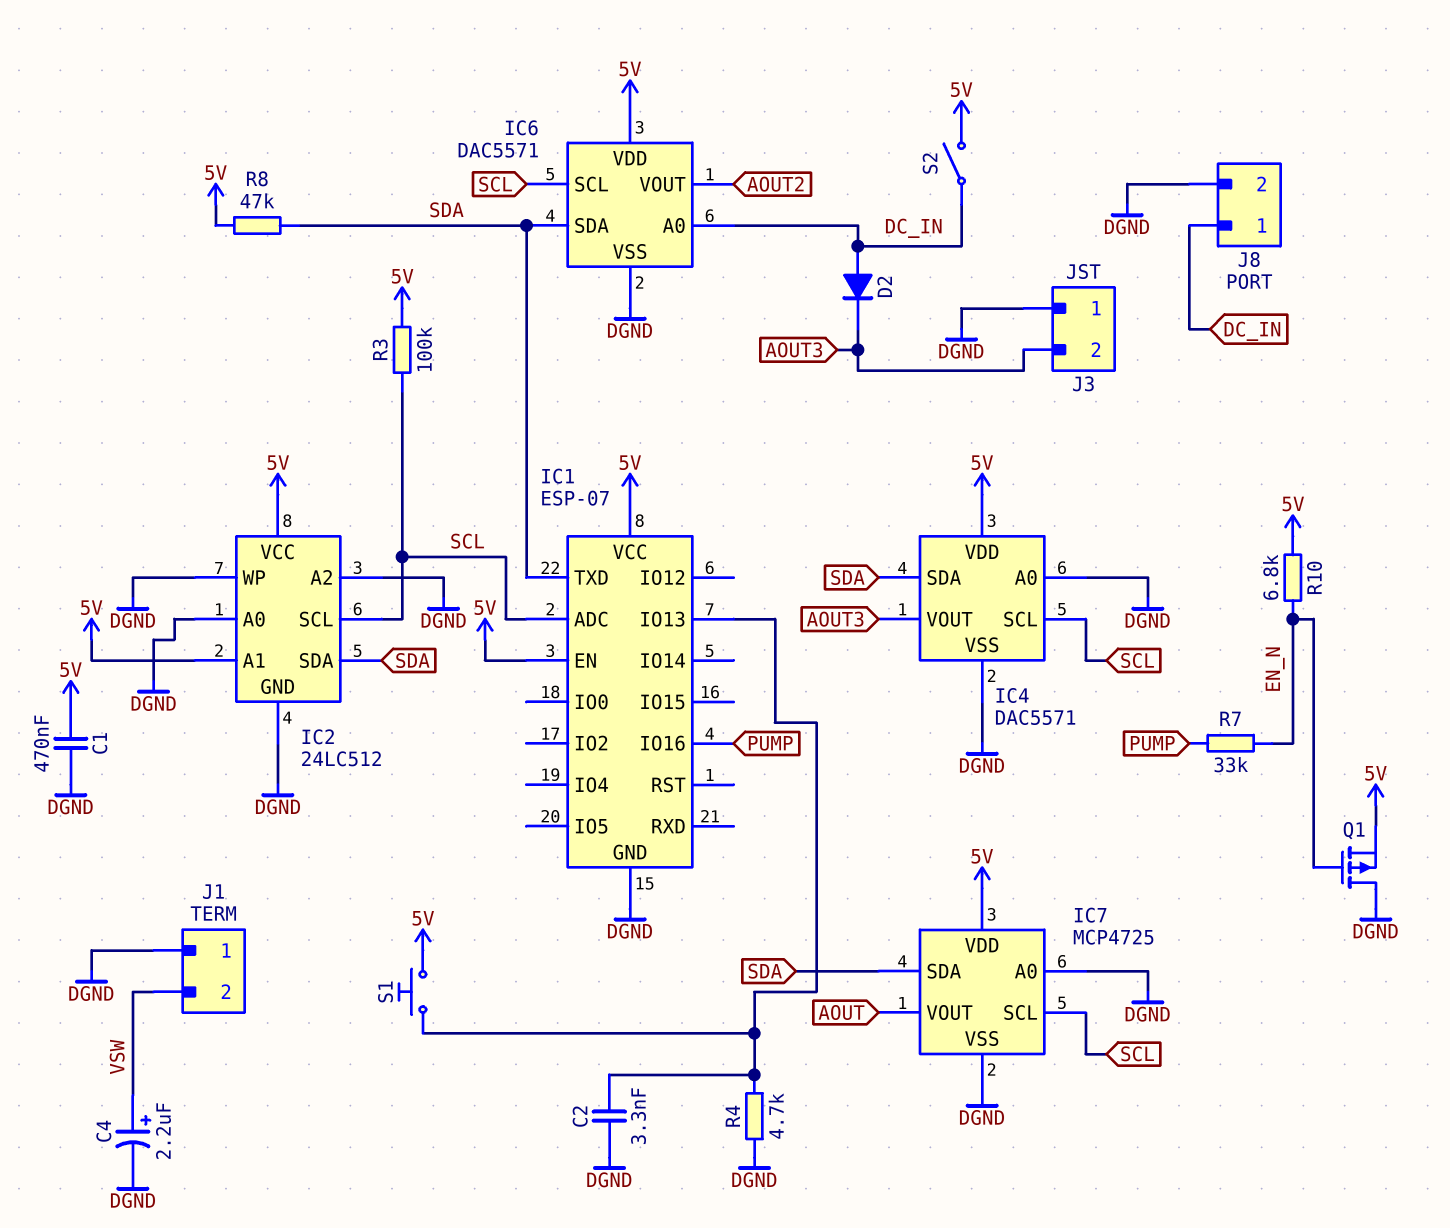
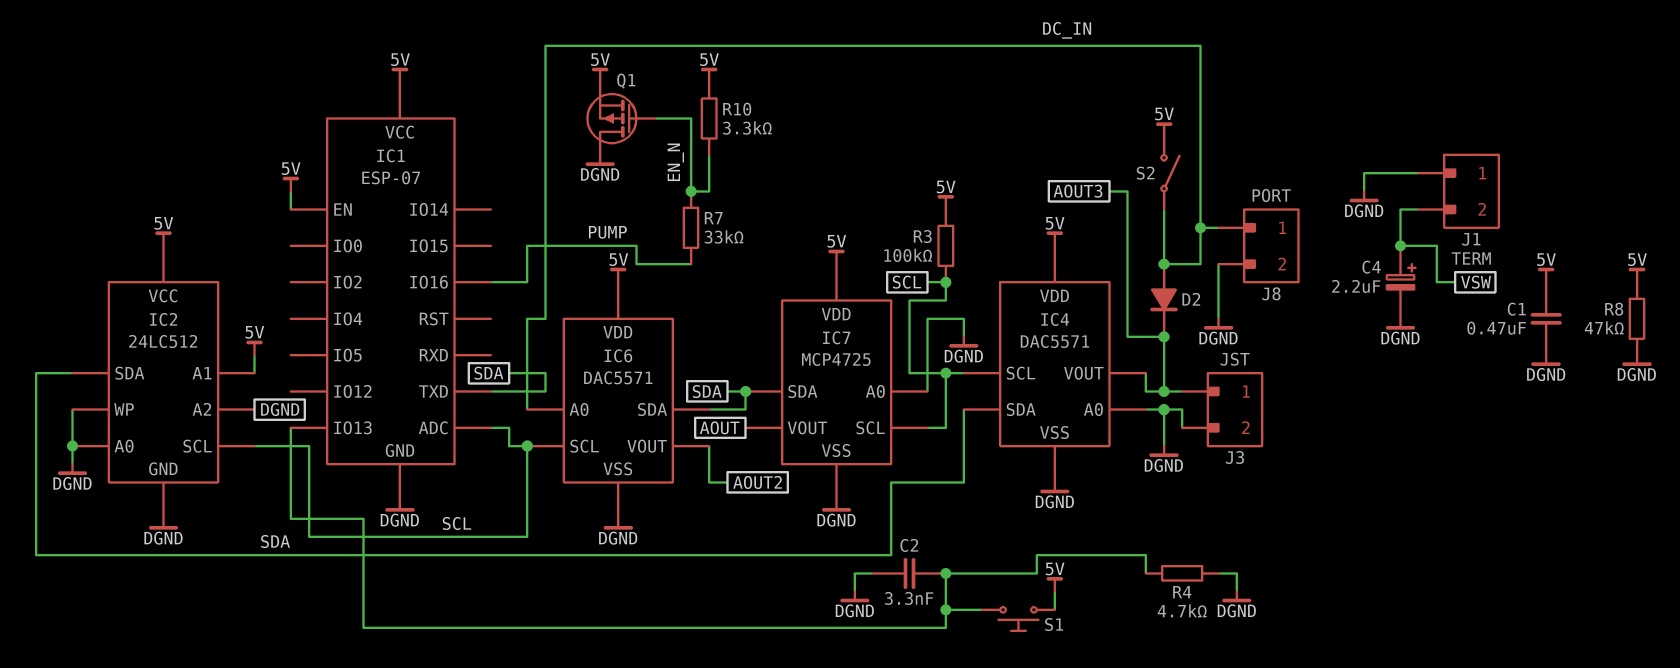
J3 pin 1: DGND -> AOUT3
J3 pin 2: AOUT3 -> DGND
R8: 47k (5V, SDA) -> 47k (5V, DGND)
R10: 6.8k (5V, EN_N) -> 3.3k (5V, EN_N)

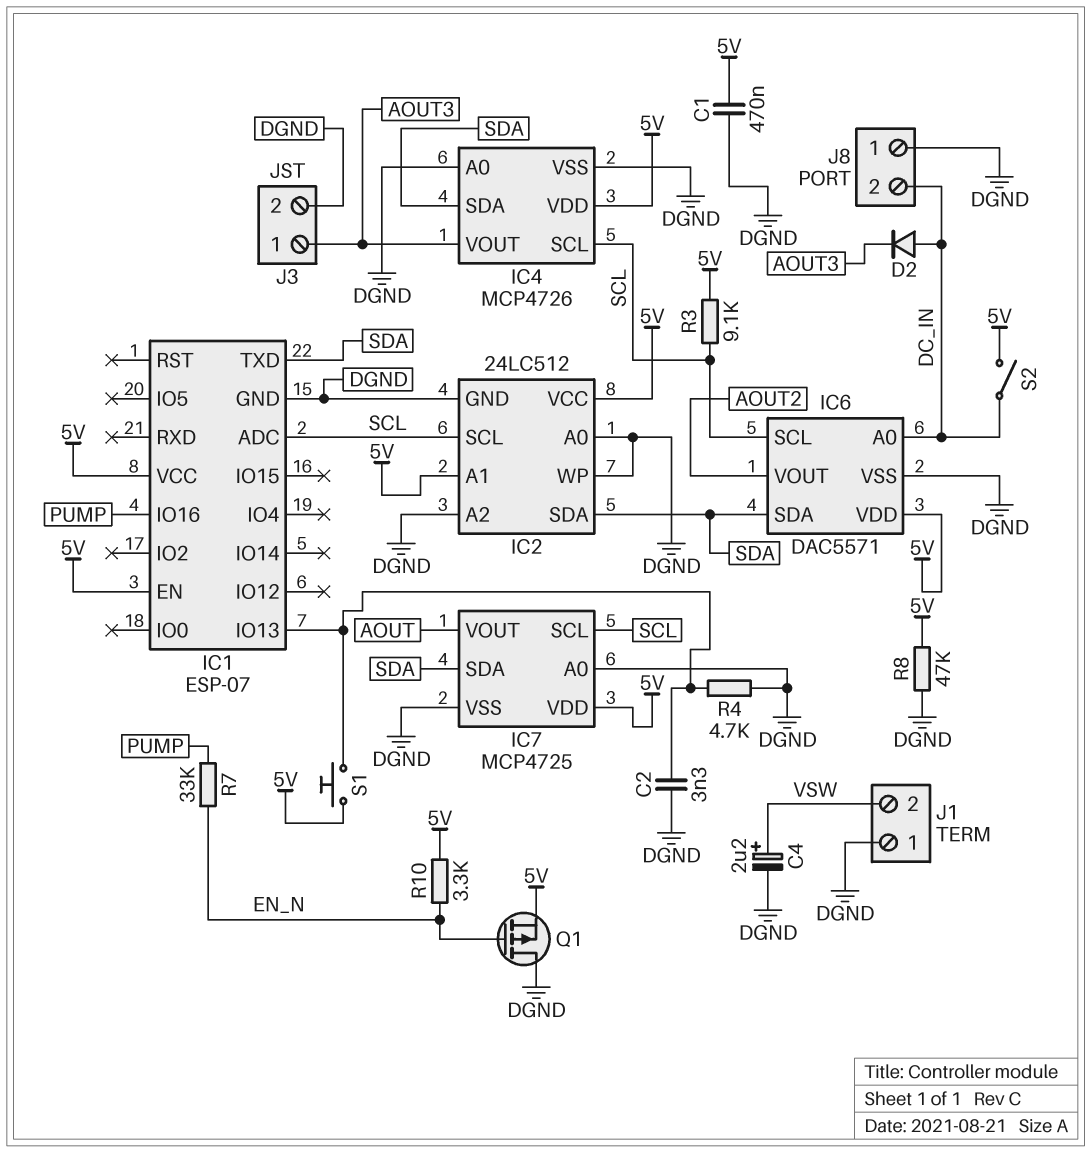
IC4: DAC5571 -> MCP4726
J8 pin 1: DC_IN -> DGND
J8 pin 2: DGND -> DC_IN
R3: 100k (5V, SCL) -> 9.1k (5V, SCL)

